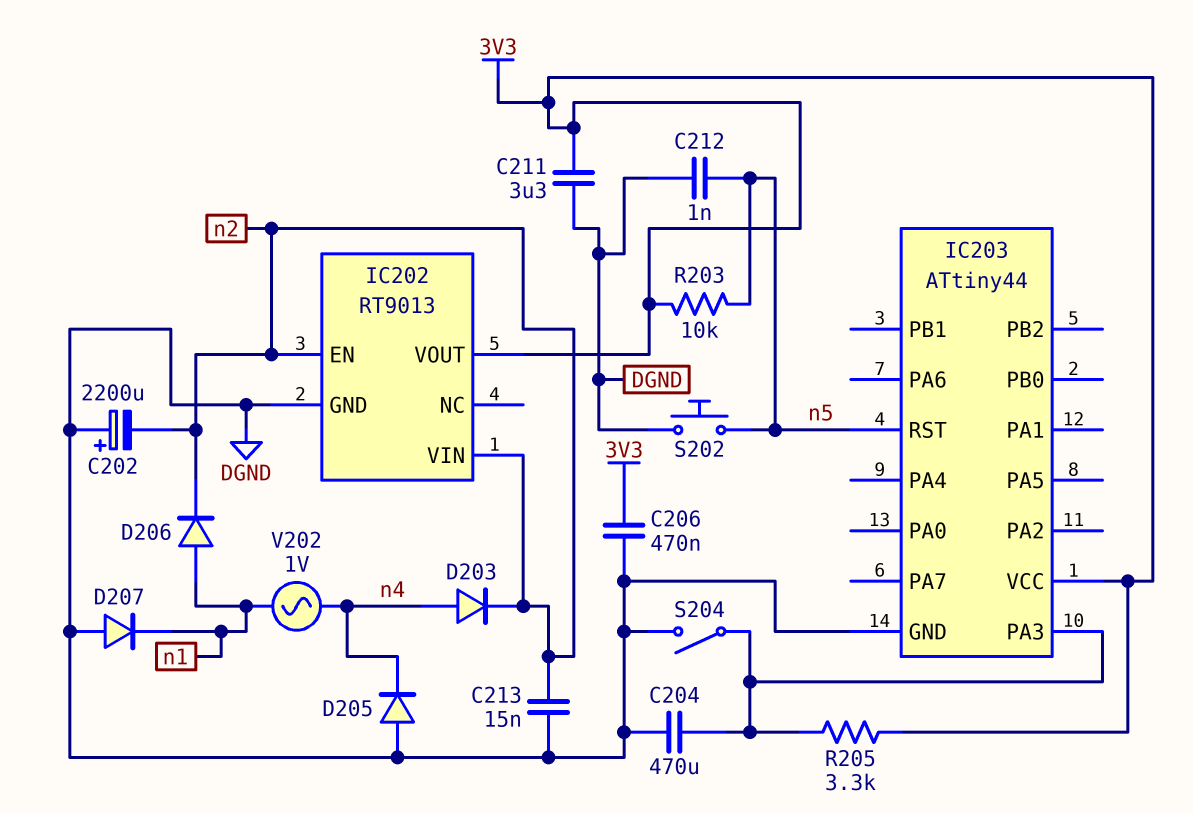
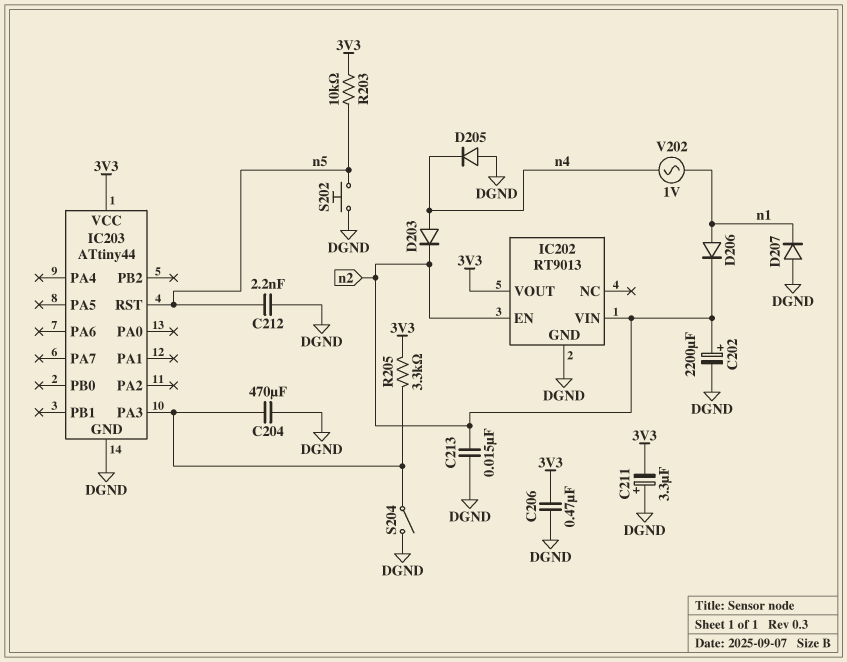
C202: 2200uF (plus DGND, minus n2) -> 2200uF (plus n2, minus DGND)
C211: 3.3uF (3V3, DGND) -> 3.3uF (plus DGND, minus 3V3)
C212: 1nF (DGND, n5) -> 2.2nF (DGND, n5)

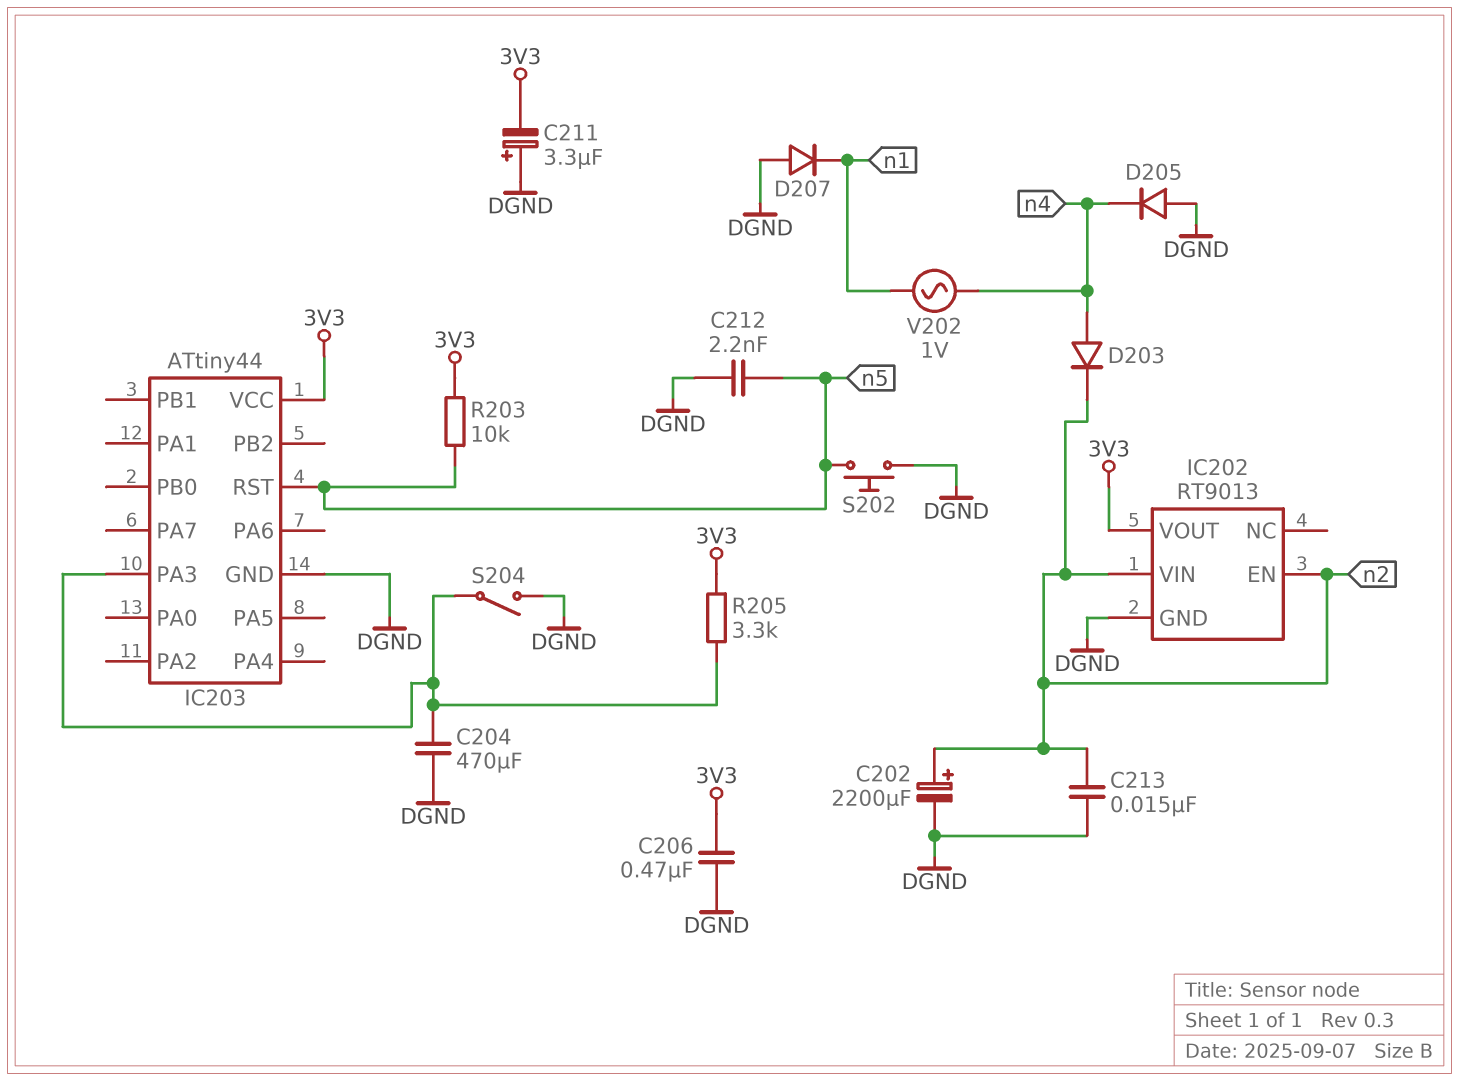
D206: diode (A n1, K n2) -> none

